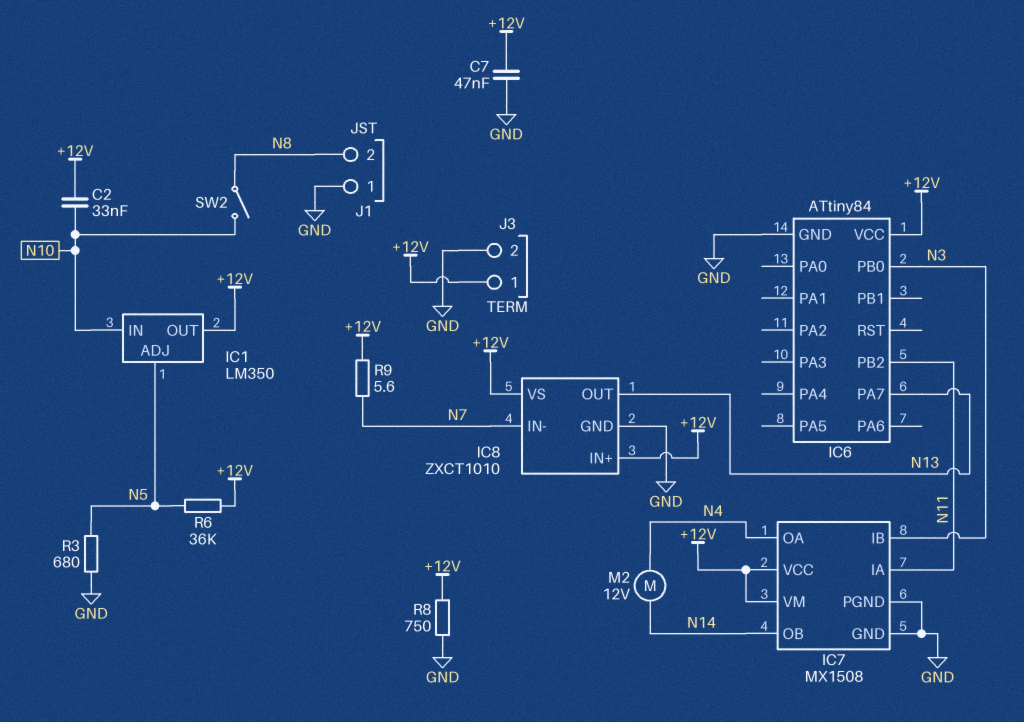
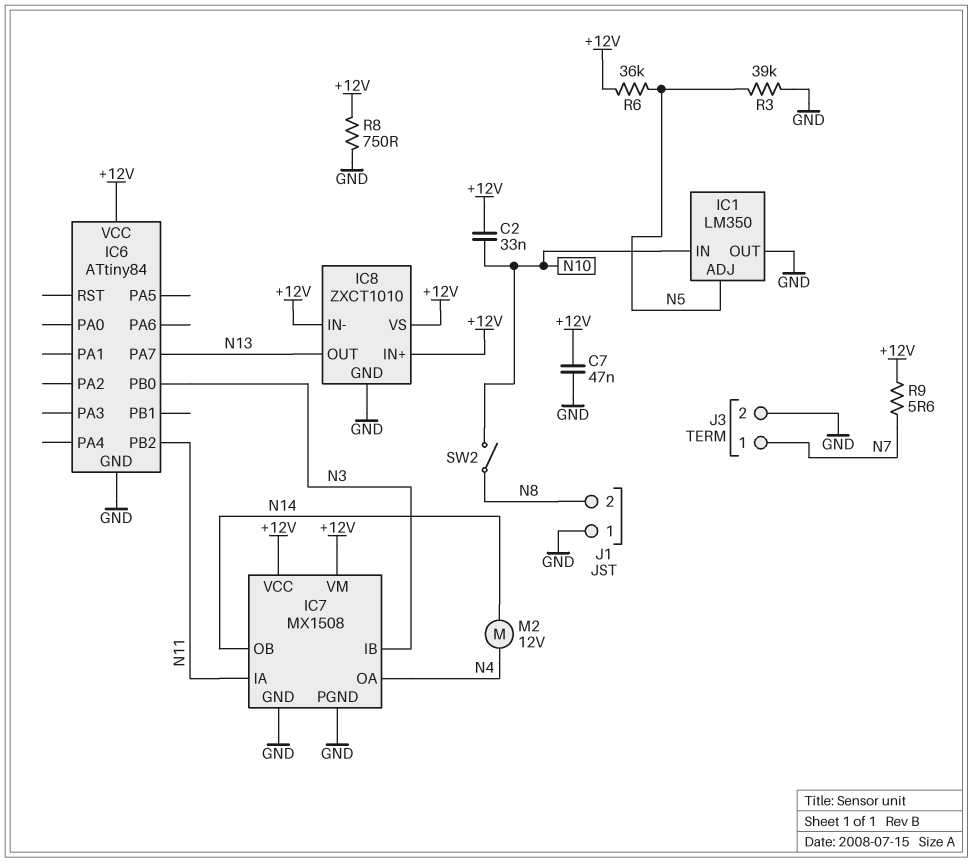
IC1 pin OUT: +12V -> GND
IC8 pin IN-: N7 -> +12V
J3 pin 1: +12V -> N7
R3: 680 (GND, N5) -> 39k (GND, N5)

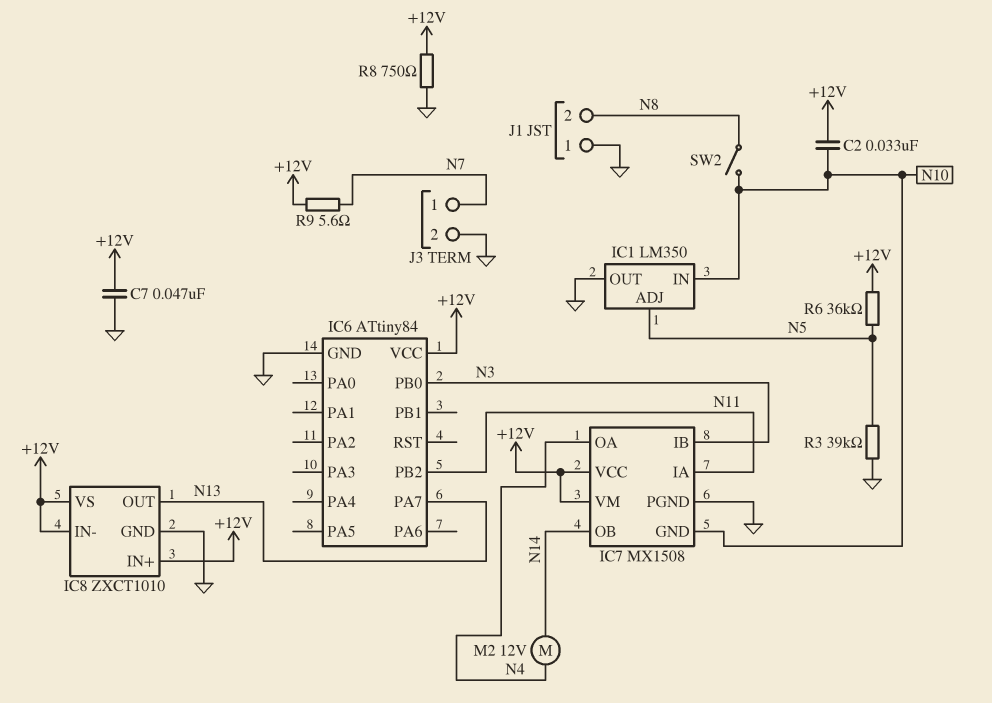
IC7 pin GND: GND -> N10

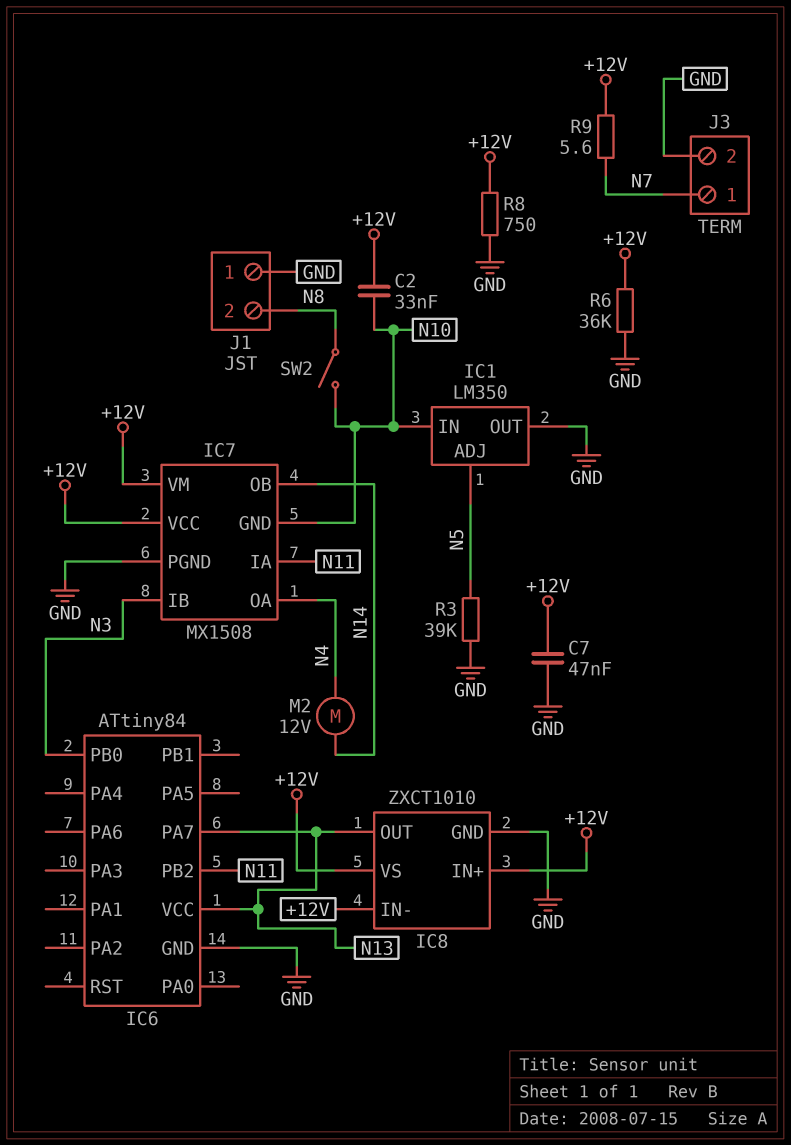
IC6 pin VCC: +12V -> N13
R6: 36k (+12V, N5) -> 36k (+12V, GND)

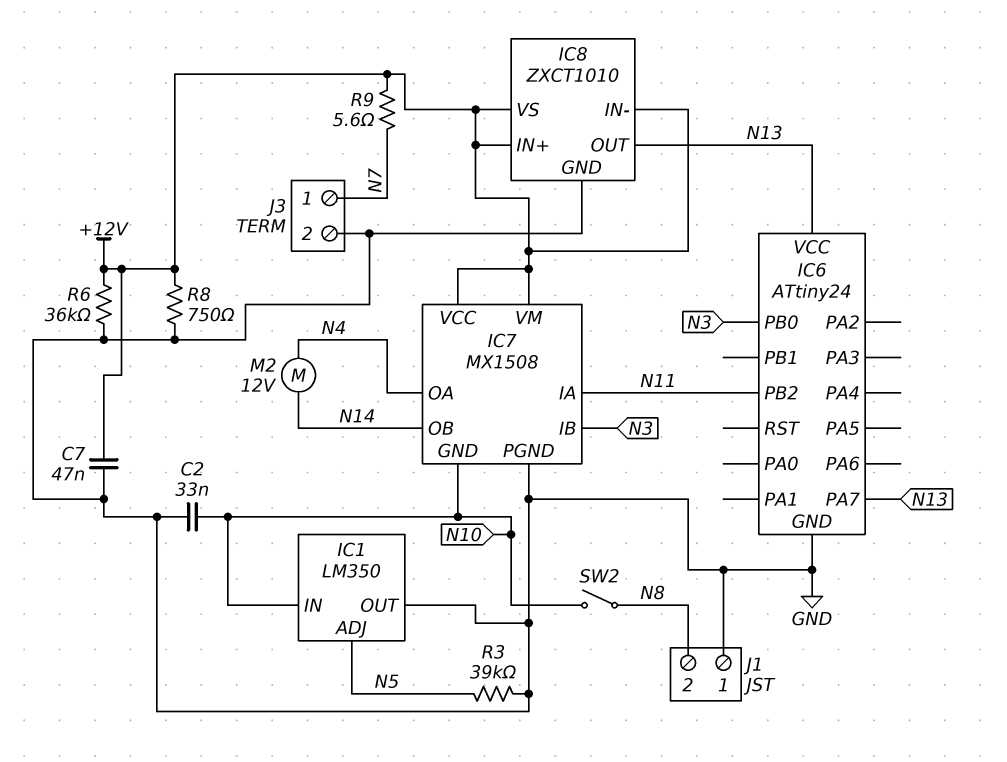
C2: 33nF (+12V, N10) -> 33nF (GND, N10)
IC6: ATtiny84 -> ATtiny24

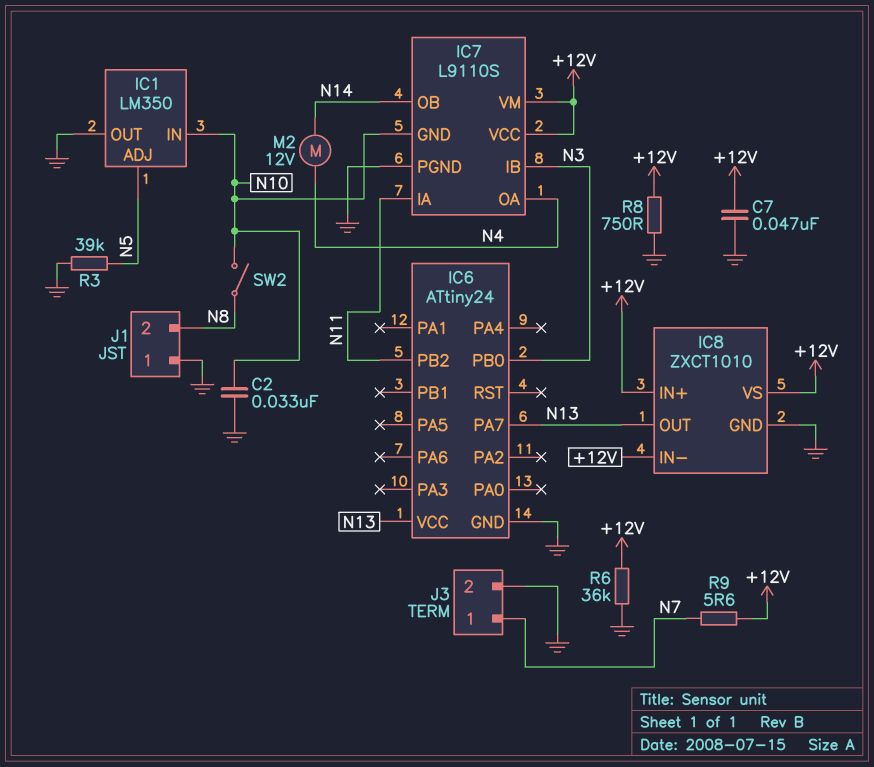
IC7: MX1508 -> L9110S

